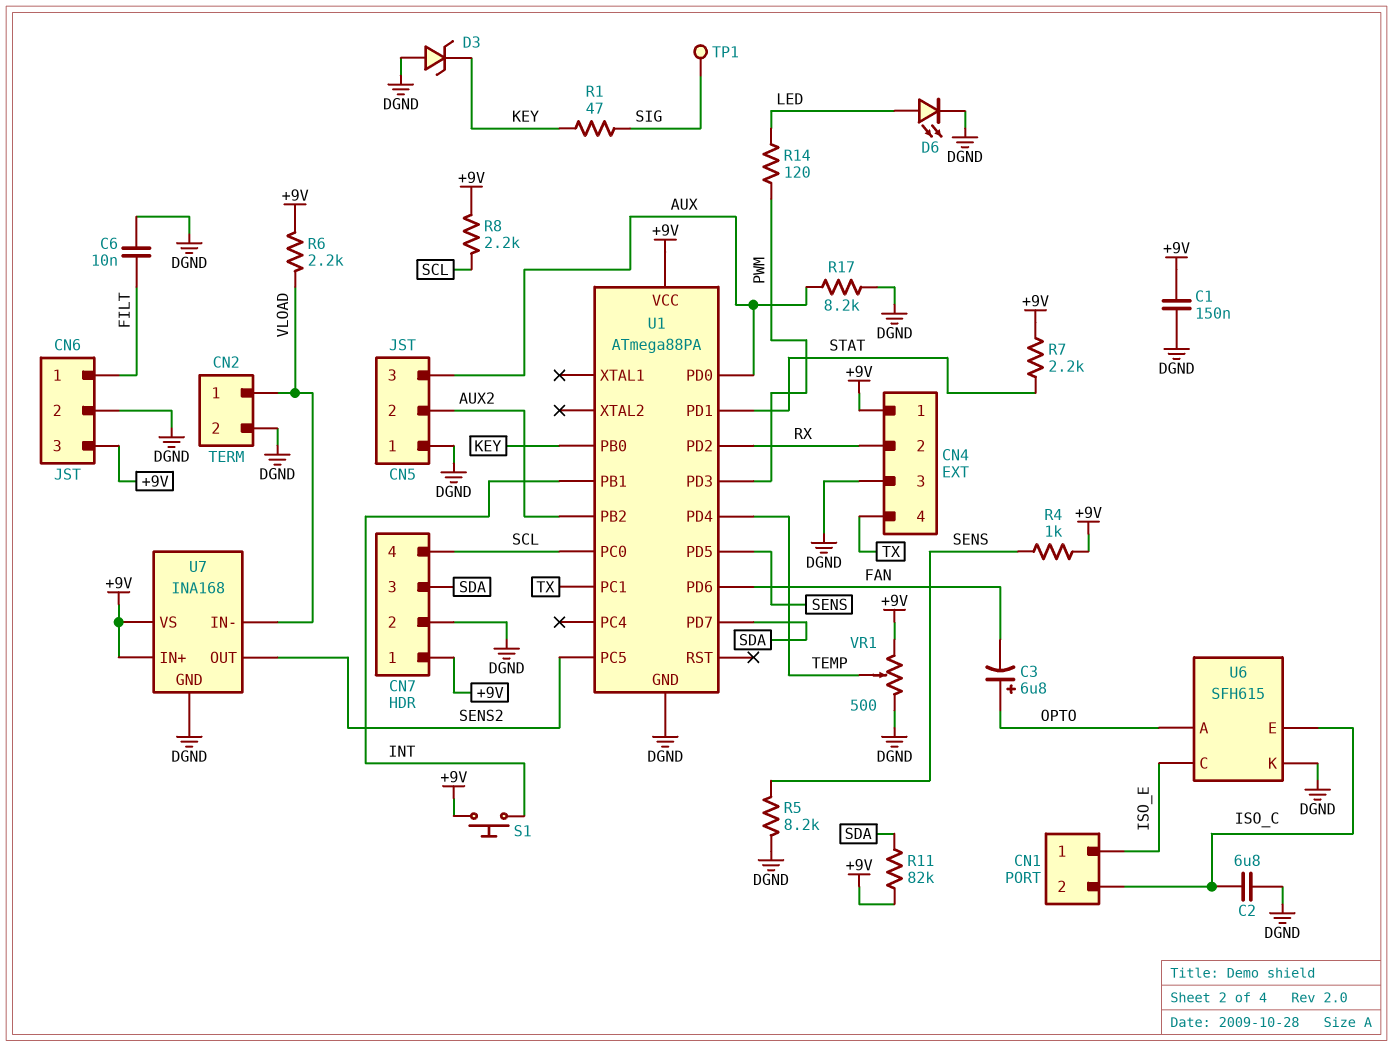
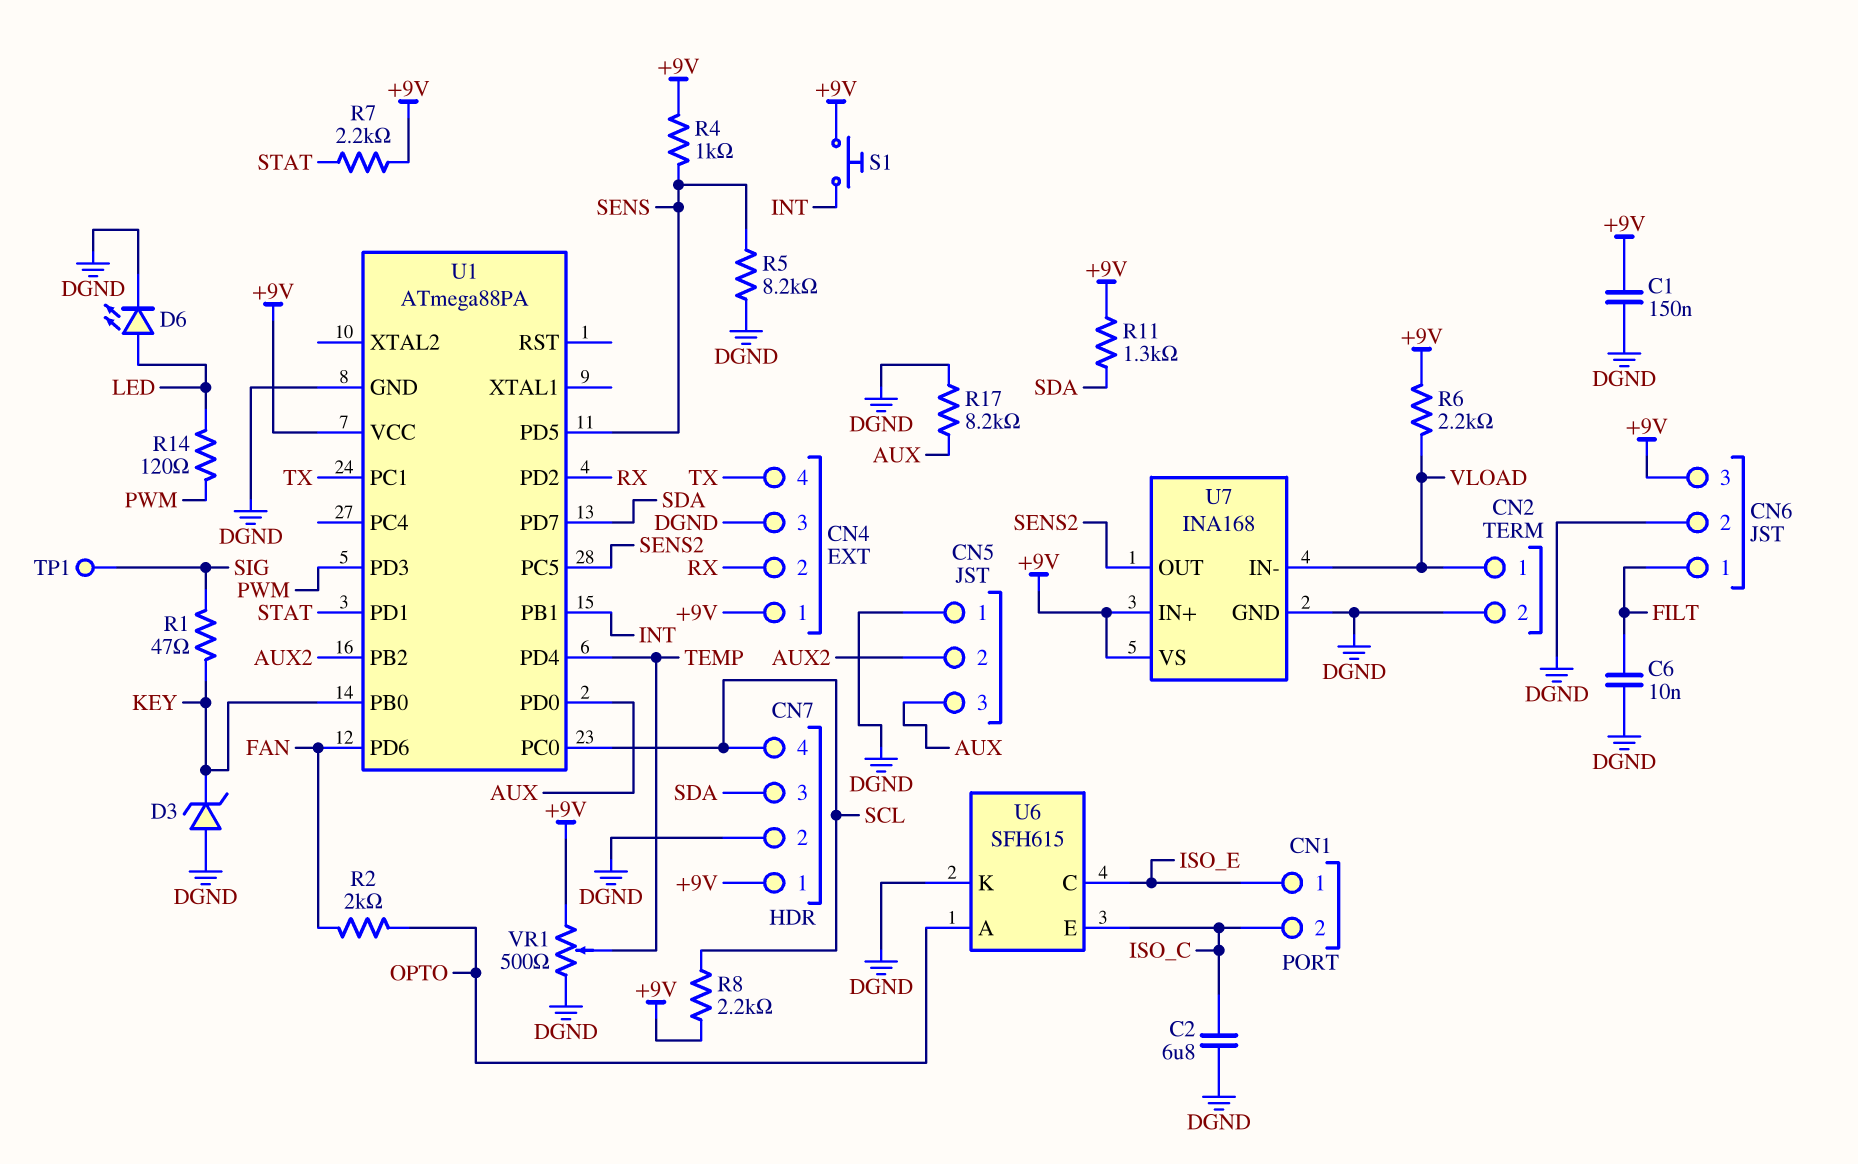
C3: 6.8uF (plus OPTO, minus FAN) -> none
R2: none -> 2k (FAN, OPTO)
R11: 82k (+9V, SDA) -> 1.3k (+9V, SDA)

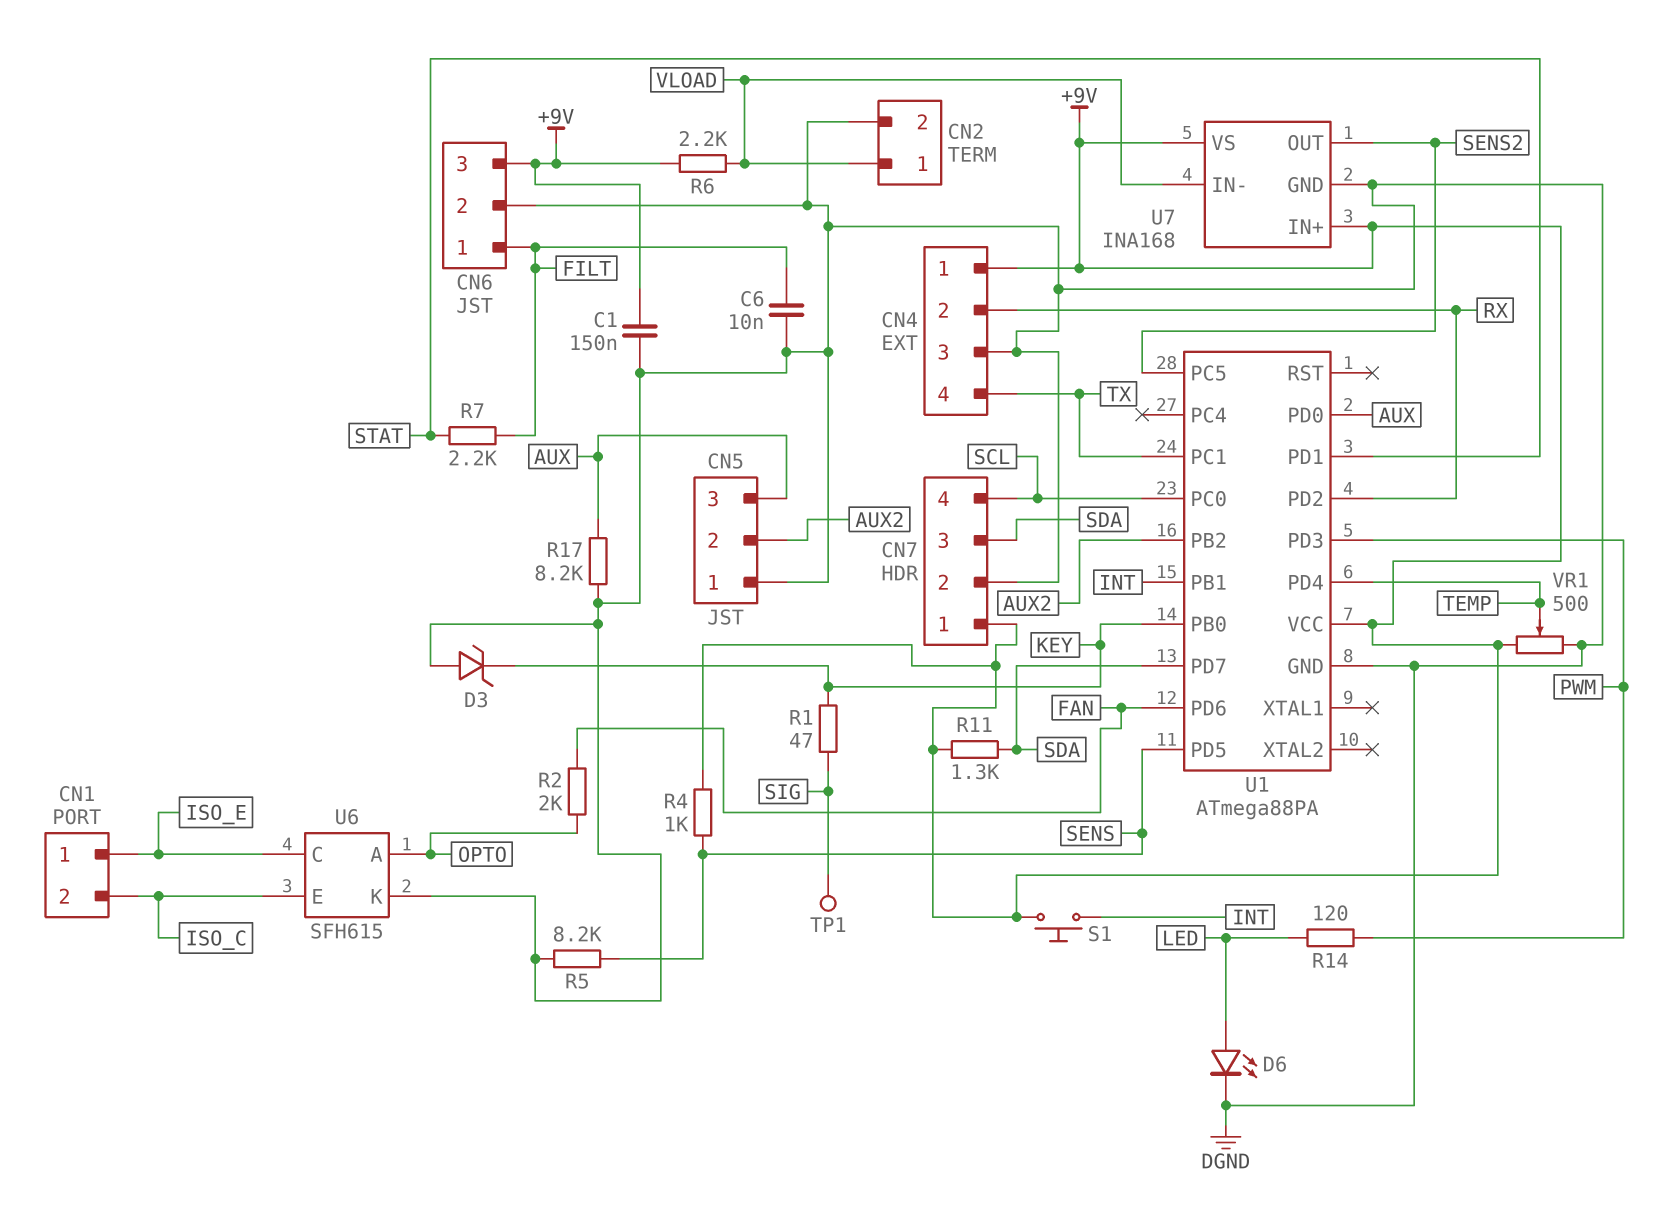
C2: 6.8uF (DGND, ISO_C) -> none
R7: 2.2k (+9V, STAT) -> 2.2k (FILT, STAT)
R8: 2.2k (+9V, SCL) -> none

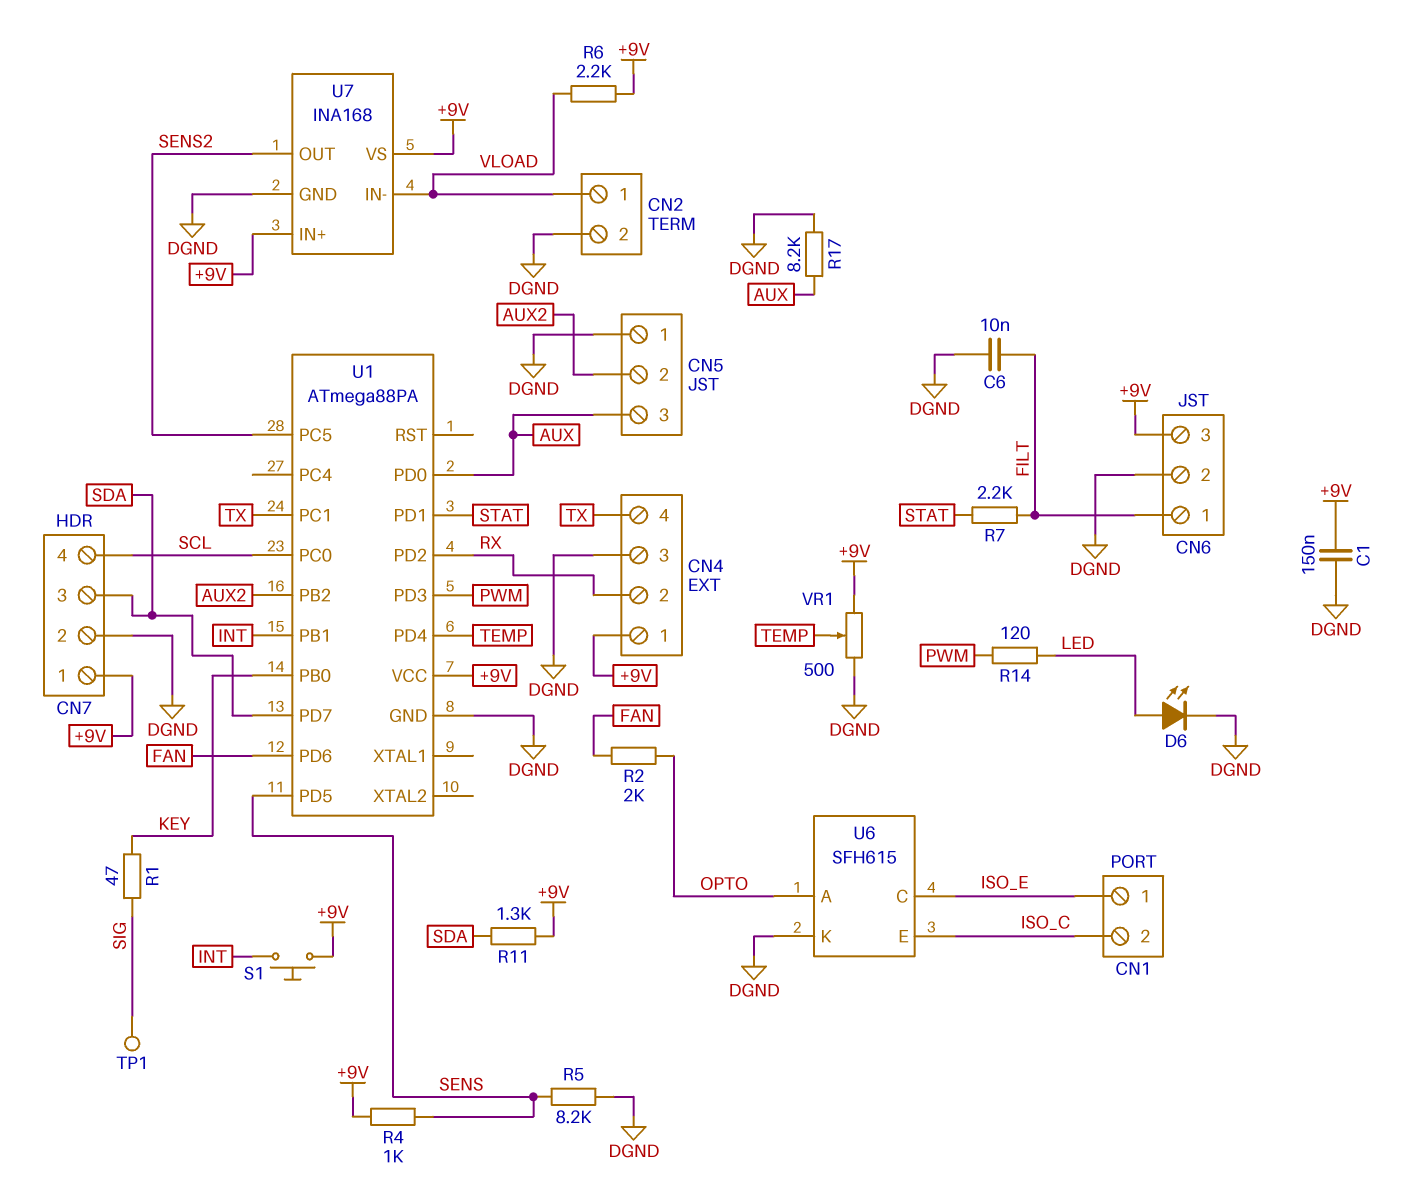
D3: zener (A DGND, K KEY) -> none

